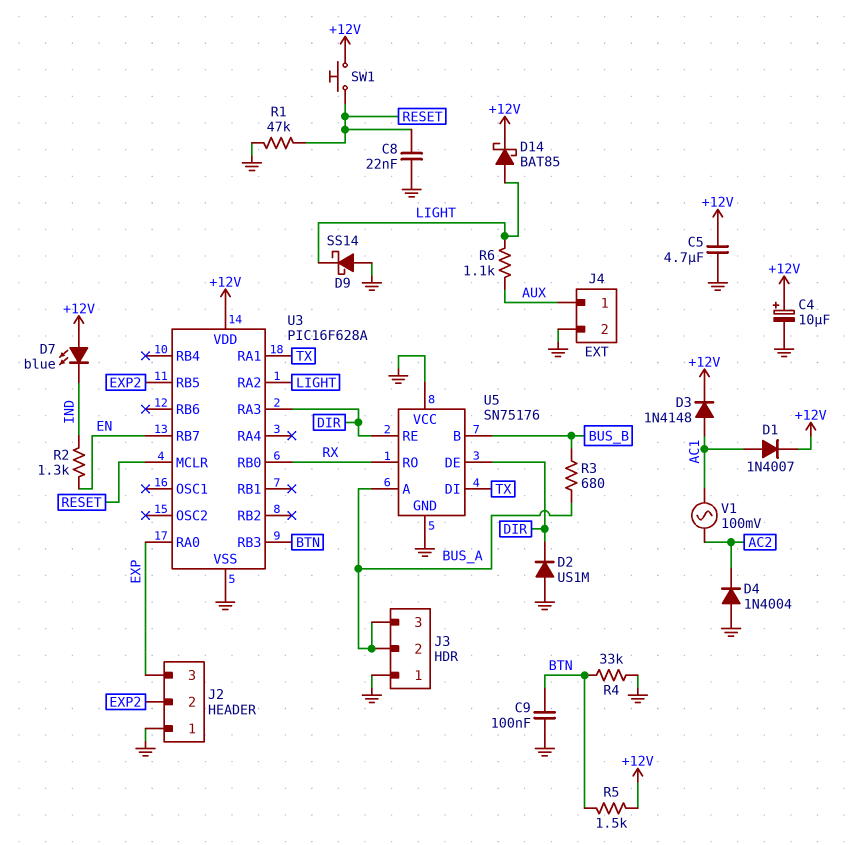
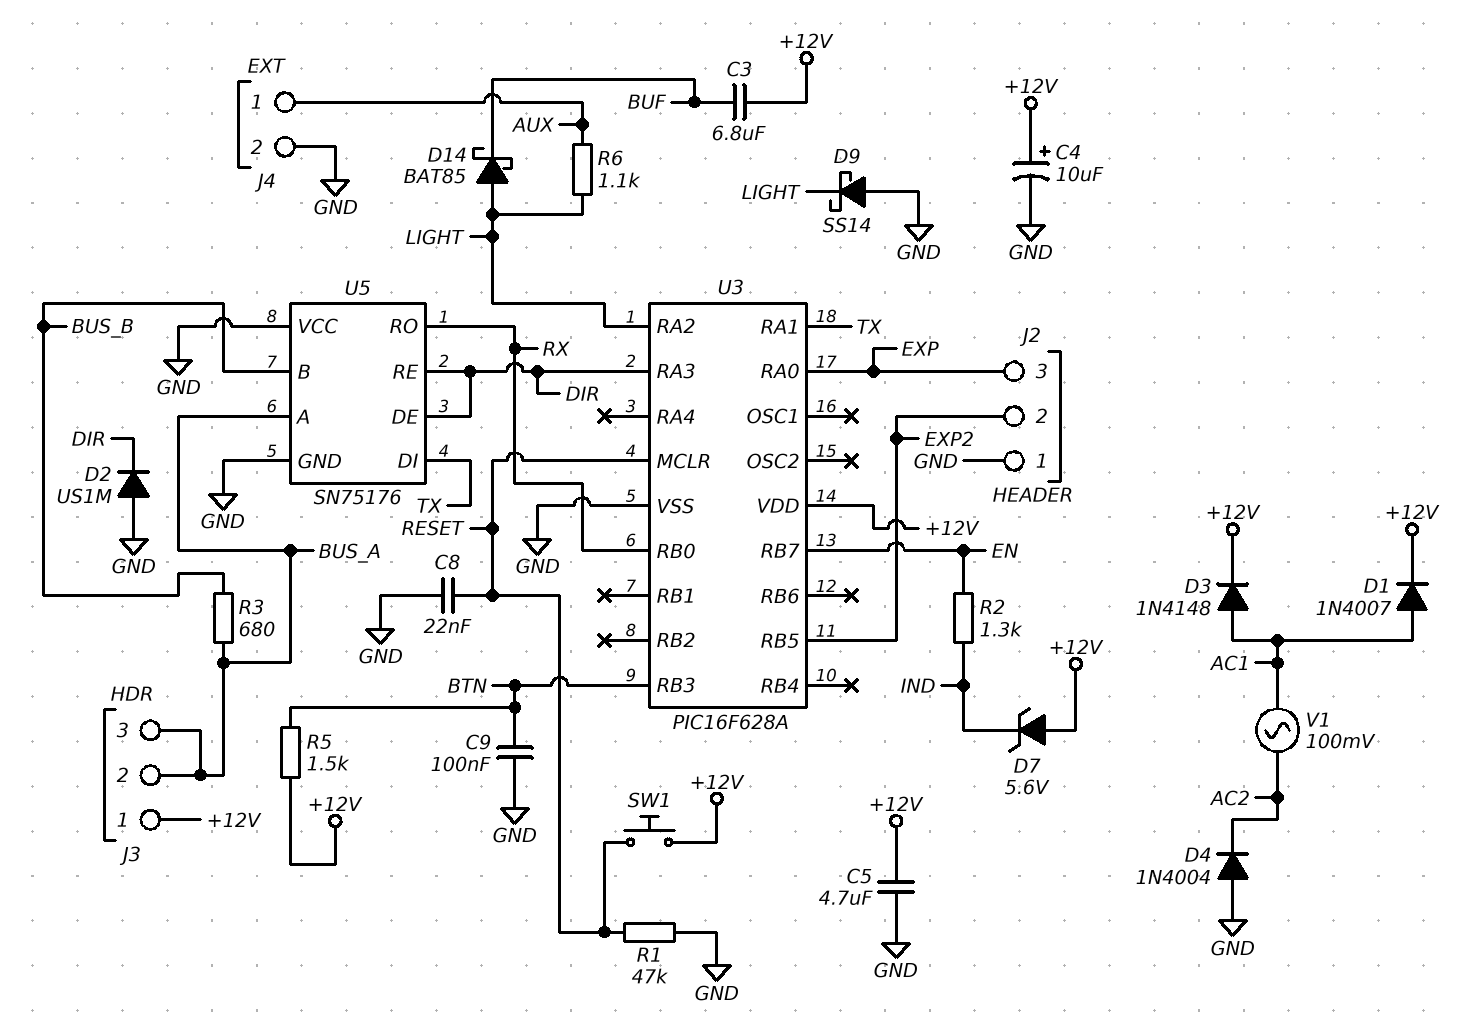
C3: none -> 6.8uF (+12V, BUF)
D7: LED blue (A +12V, K IND) -> zener 5.6V (A +12V, K IND)
D14: schottky BAT85 (A LIGHT, K +12V) -> schottky BAT85 (A LIGHT, K BUF)
J3 pin 1: GND -> +12V
R4: 33k (BTN, GND) -> none

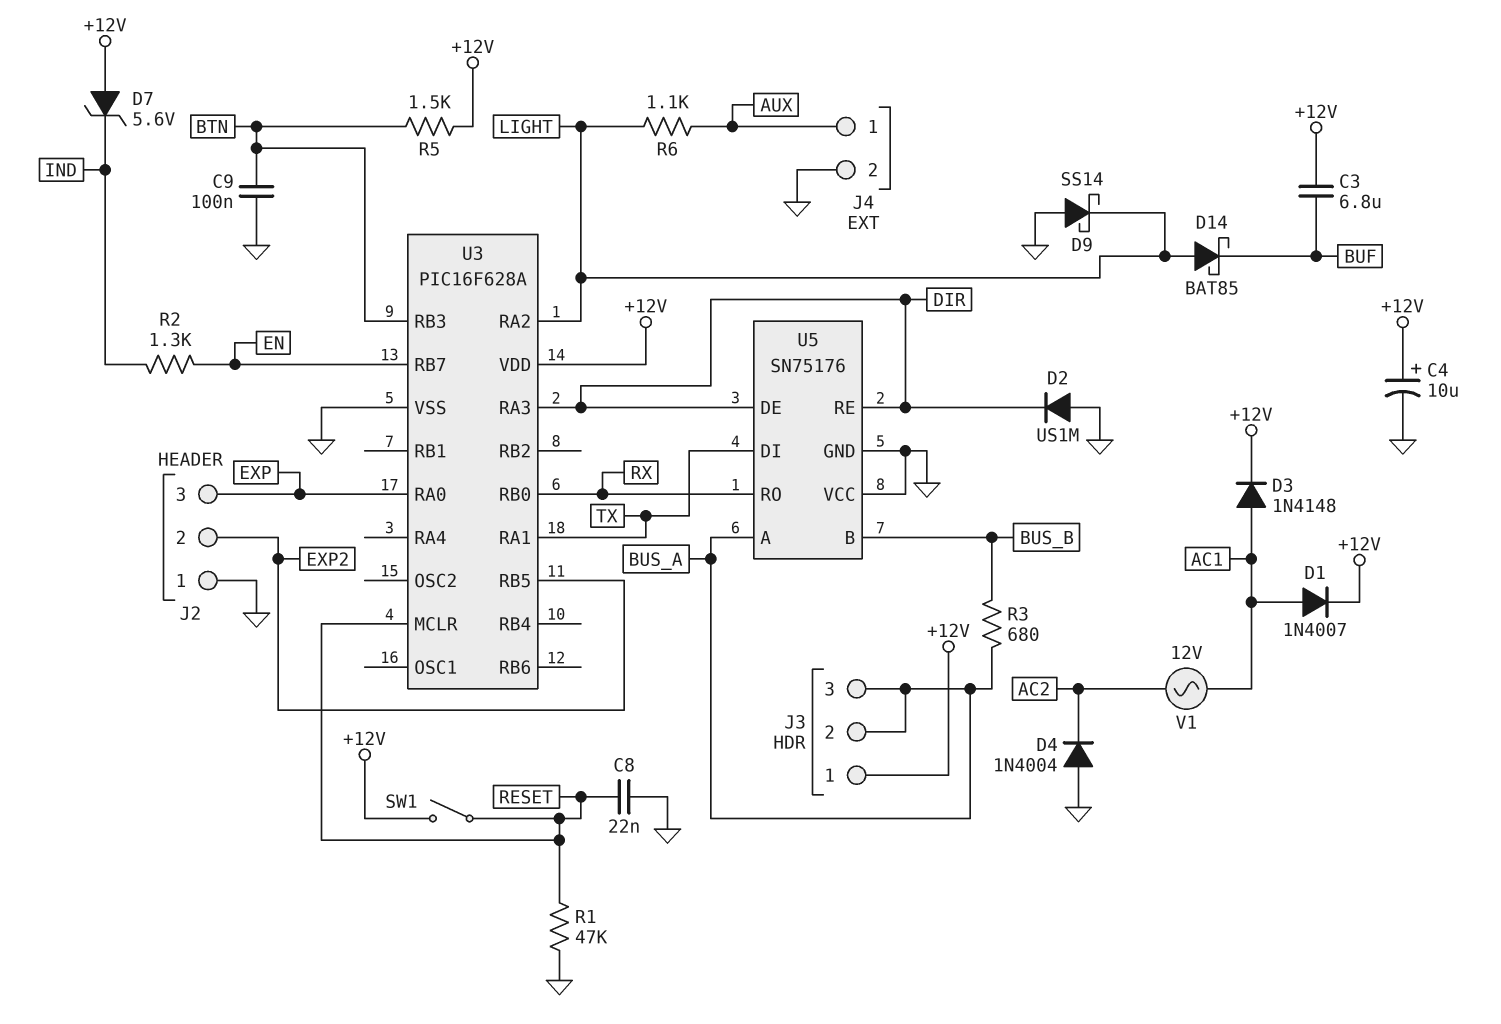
C5: 4.7uF (+12V, GND) -> none
SW1: button (+12V, RESET) -> switch (+12V, RESET)
V1: AC 100mV (AC1, AC2) -> AC 12V (AC1, AC2)

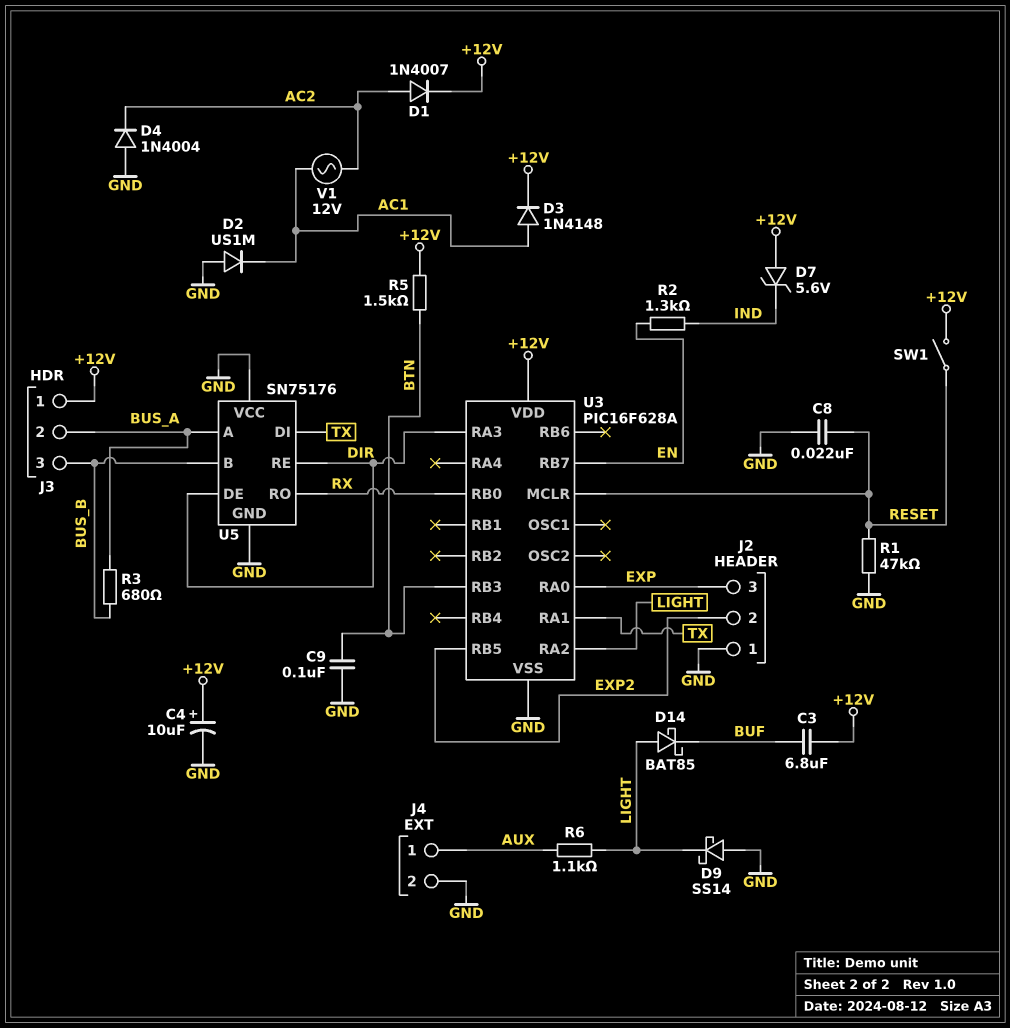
D1: diode 1N4007 (A AC1, K +12V) -> diode 1N4007 (A AC2, K +12V)
D2: diode US1M (A GND, K DIR) -> diode US1M (A GND, K AC1)
J3 pin 3: BUS_A -> BUS_B

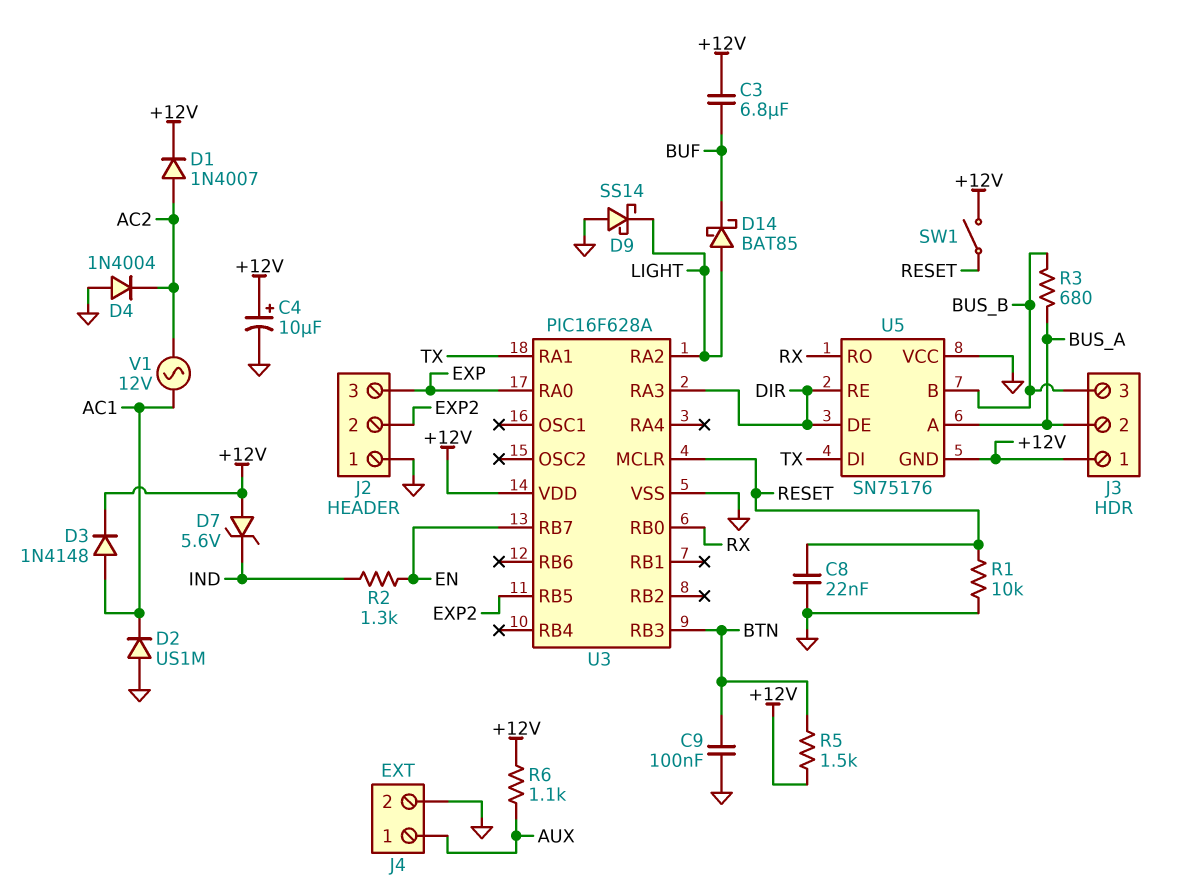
R1: 47k (GND, RESET) -> 10k (GND, RESET)
R6: 1.1k (AUX, LIGHT) -> 1.1k (+12V, AUX)
U5 pin GND: GND -> +12V

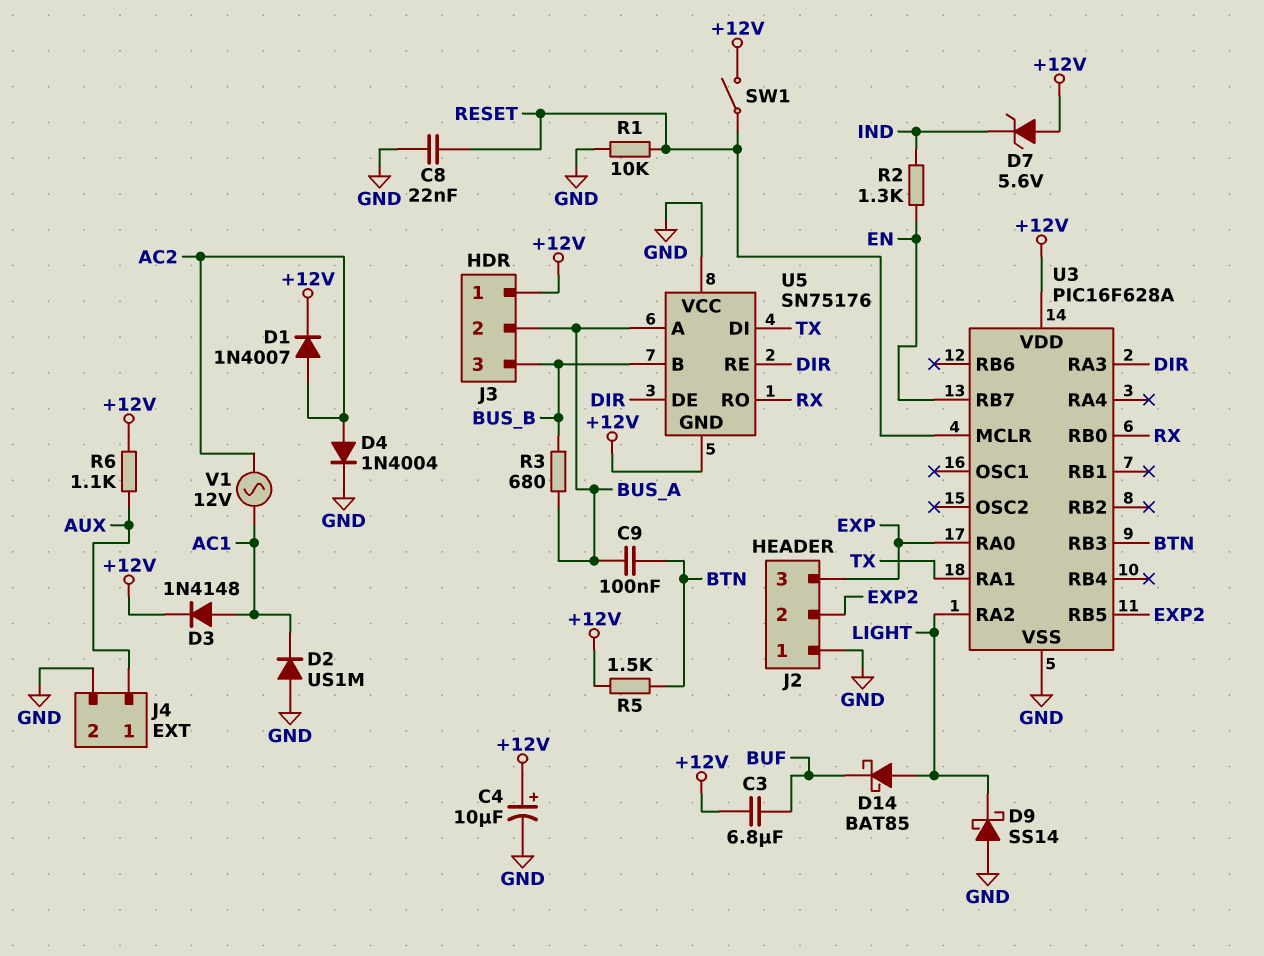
C9: 100nF (BTN, GND) -> 100nF (BTN, BUS_A)
D4: diode 1N4004 (A GND, K AC2) -> diode 1N4004 (A AC2, K GND)

